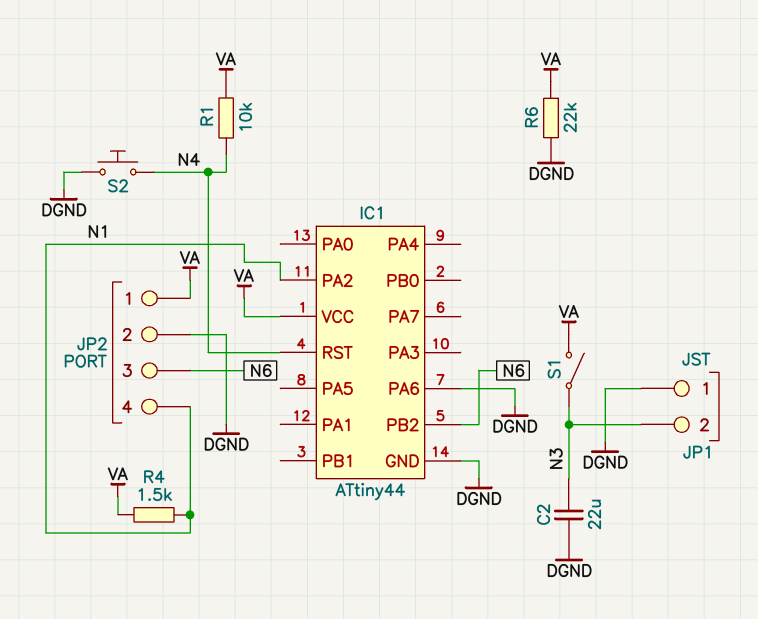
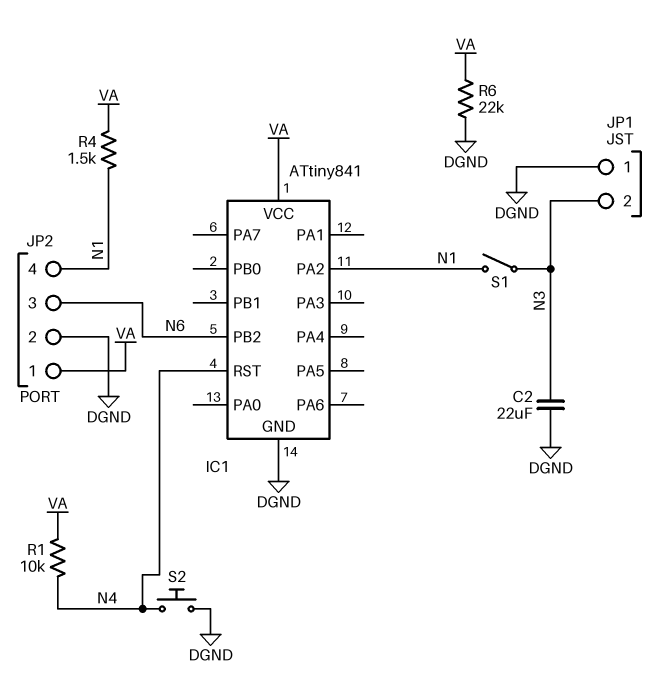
IC1: ATtiny44 -> ATtiny841
IC1 pin PA6: DGND -> none
S1: switch (N3, VA) -> switch (N1, N3)

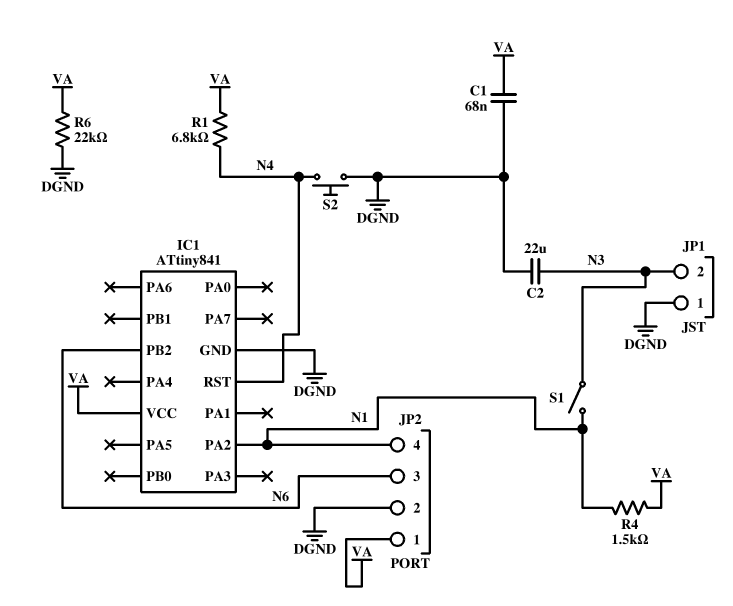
C1: none -> 68nF (DGND, VA)
R1: 10k (N4, VA) -> 6.8k (N4, VA)

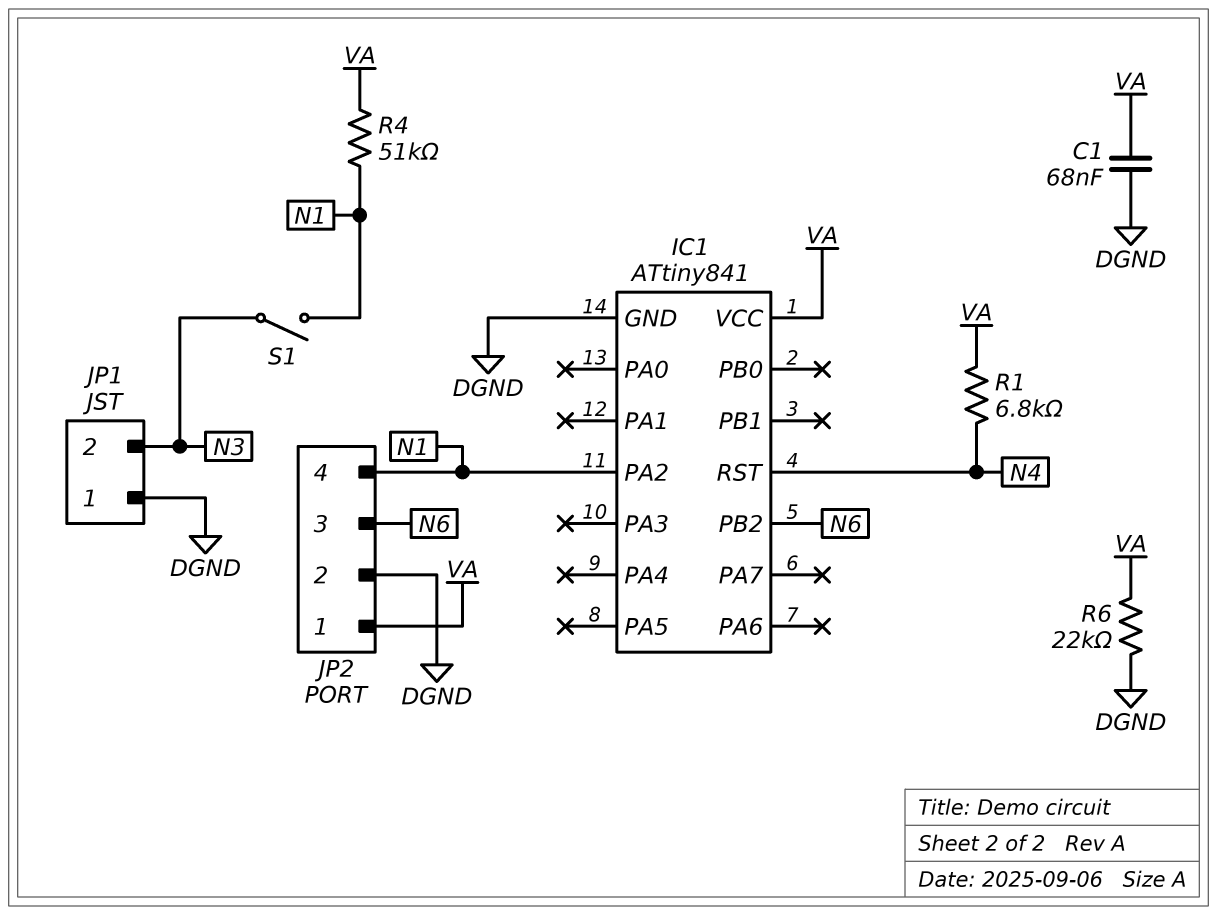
C2: 22uF (DGND, N3) -> none
R4: 1.5k (N1, VA) -> 51k (N1, VA)
S2: button (DGND, N4) -> none

